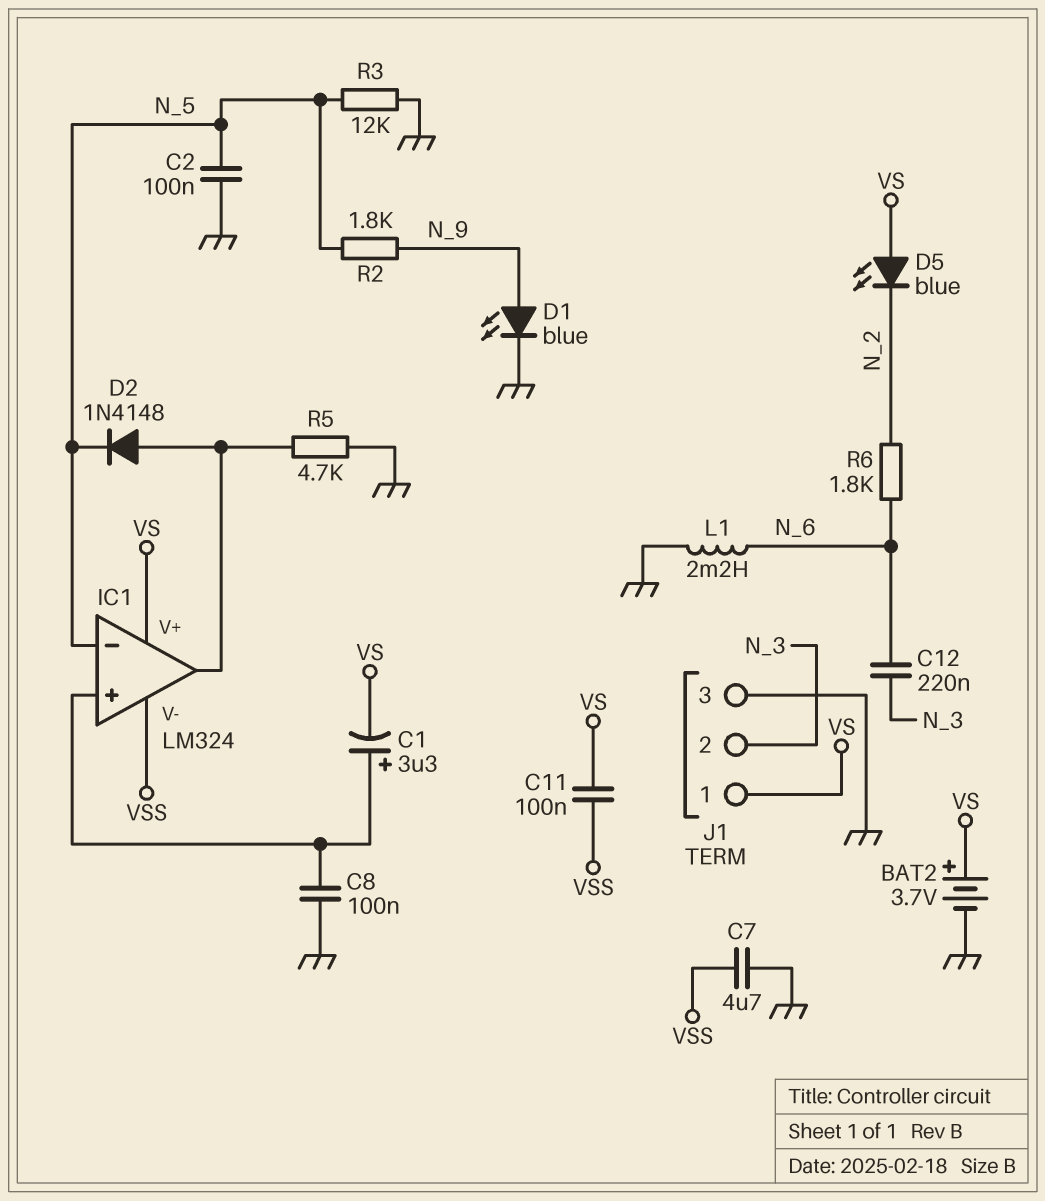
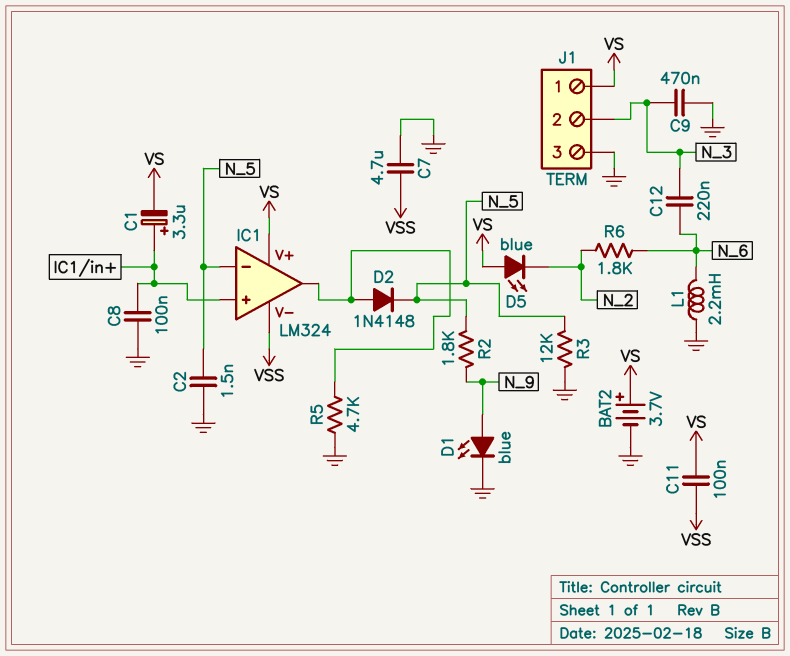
C2: 100nF (GND, N_5) -> 1.5nF (GND, N_5)
C9: none -> 470nF (GND, N_3)

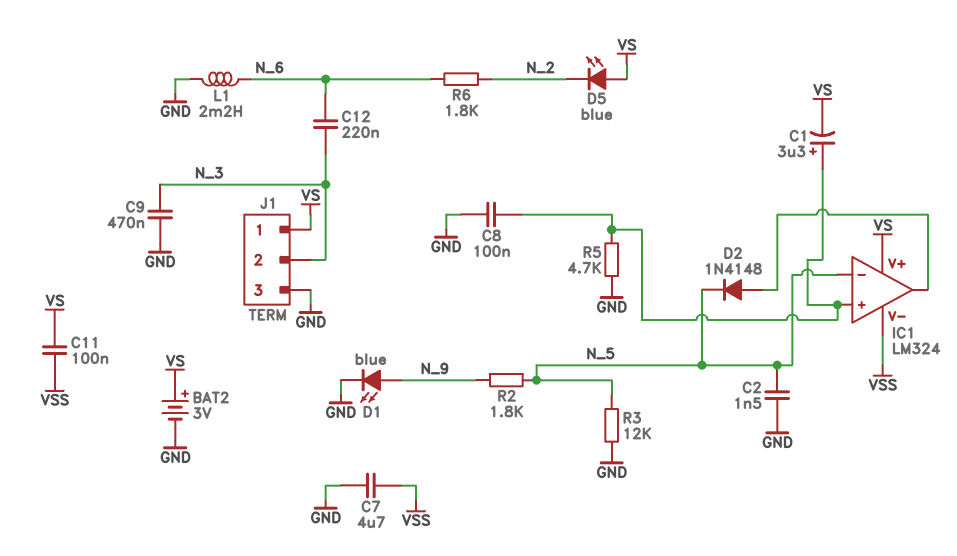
BAT2: 3.7V (plus VS, minus GND) -> 3V (plus VS, minus GND)
R5: 4.7k (GND, IC1/out) -> 4.7k (GND, IC1/in+)

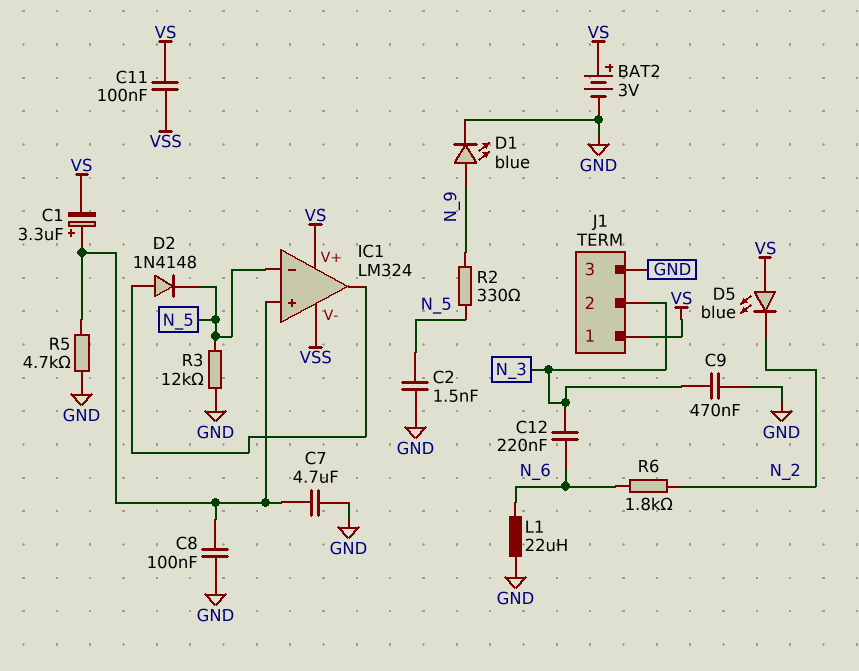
C7: 4.7uF (GND, VSS) -> 4.7uF (GND, IC1/in+)
L1: 2.2mH (GND, N_6) -> 22uH (GND, N_6)
R2: 1.8k (N_5, N_9) -> 330 (N_5, N_9)

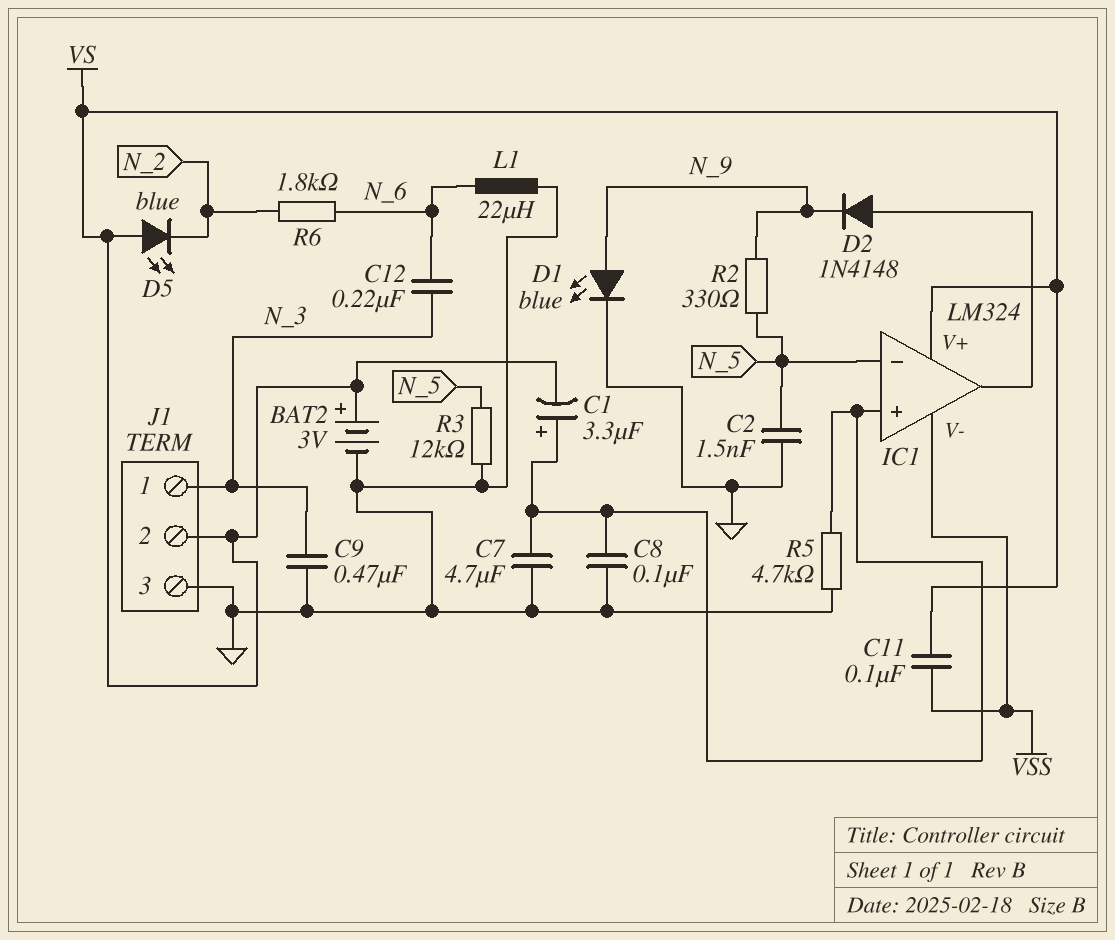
D2: diode 1N4148 (A IC1/out, K N_5) -> diode 1N4148 (A IC1/out, K N_9)
J1 pin 1: VS -> N_3
J1 pin 2: N_3 -> VS

